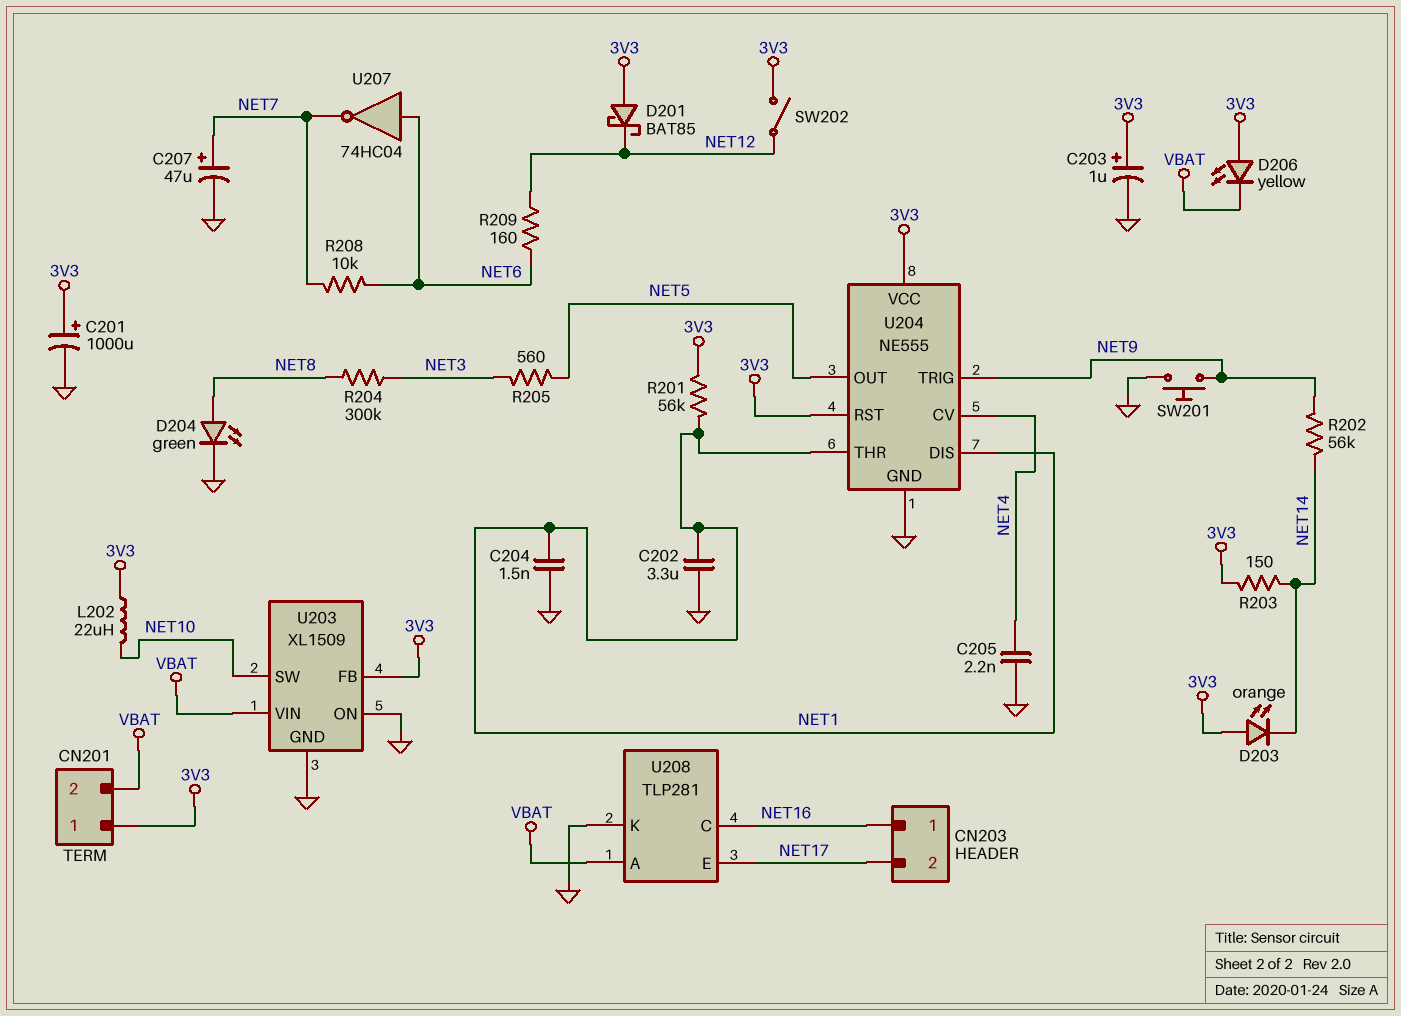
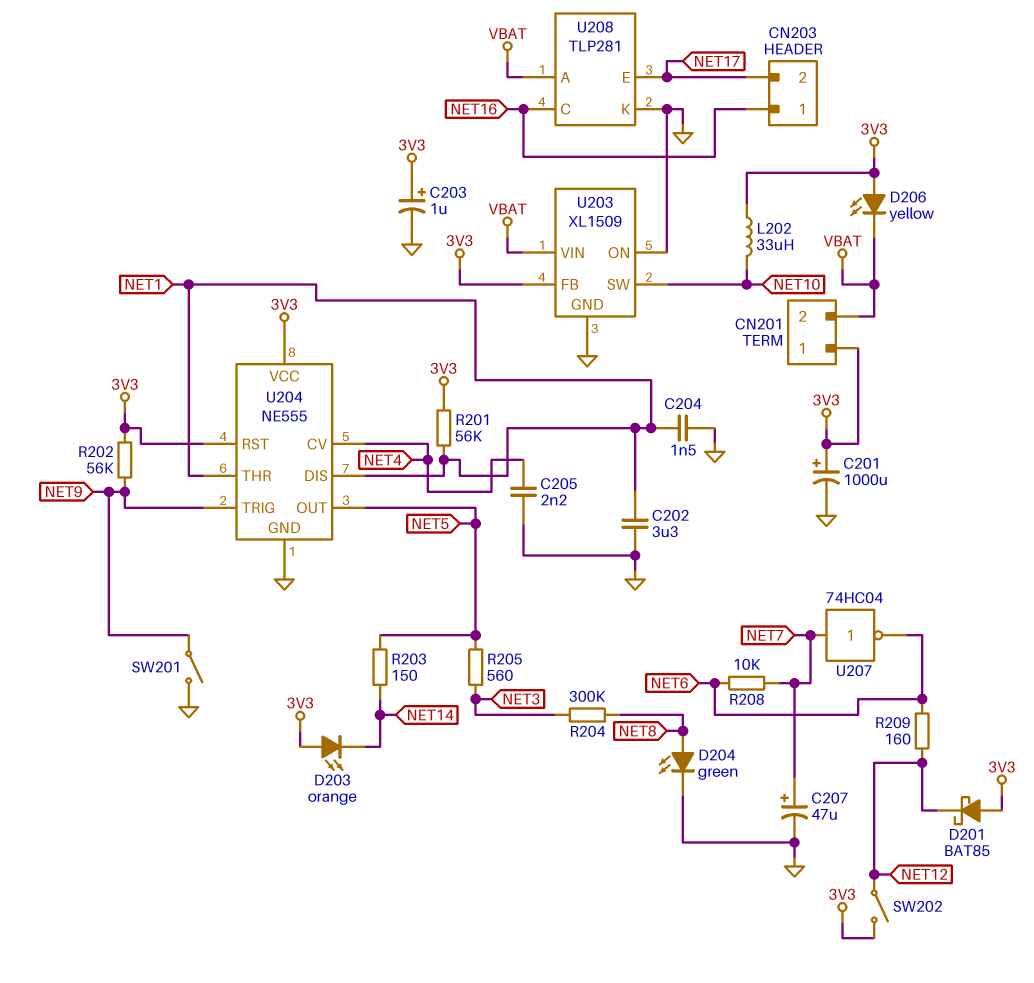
L202: 22uH (3V3, NET10) -> 33uH (3V3, NET10)
R202: 56k (NET9, NET14) -> 56k (3V3, NET9)
R203: 150 (3V3, NET14) -> 150 (NET5, NET14)
SW201: button (GND, NET9) -> switch (GND, NET9)
U207: NOT 74HC04 (in NET6, out NET7) -> NOT 74HC04 (in NET7, out NET6)

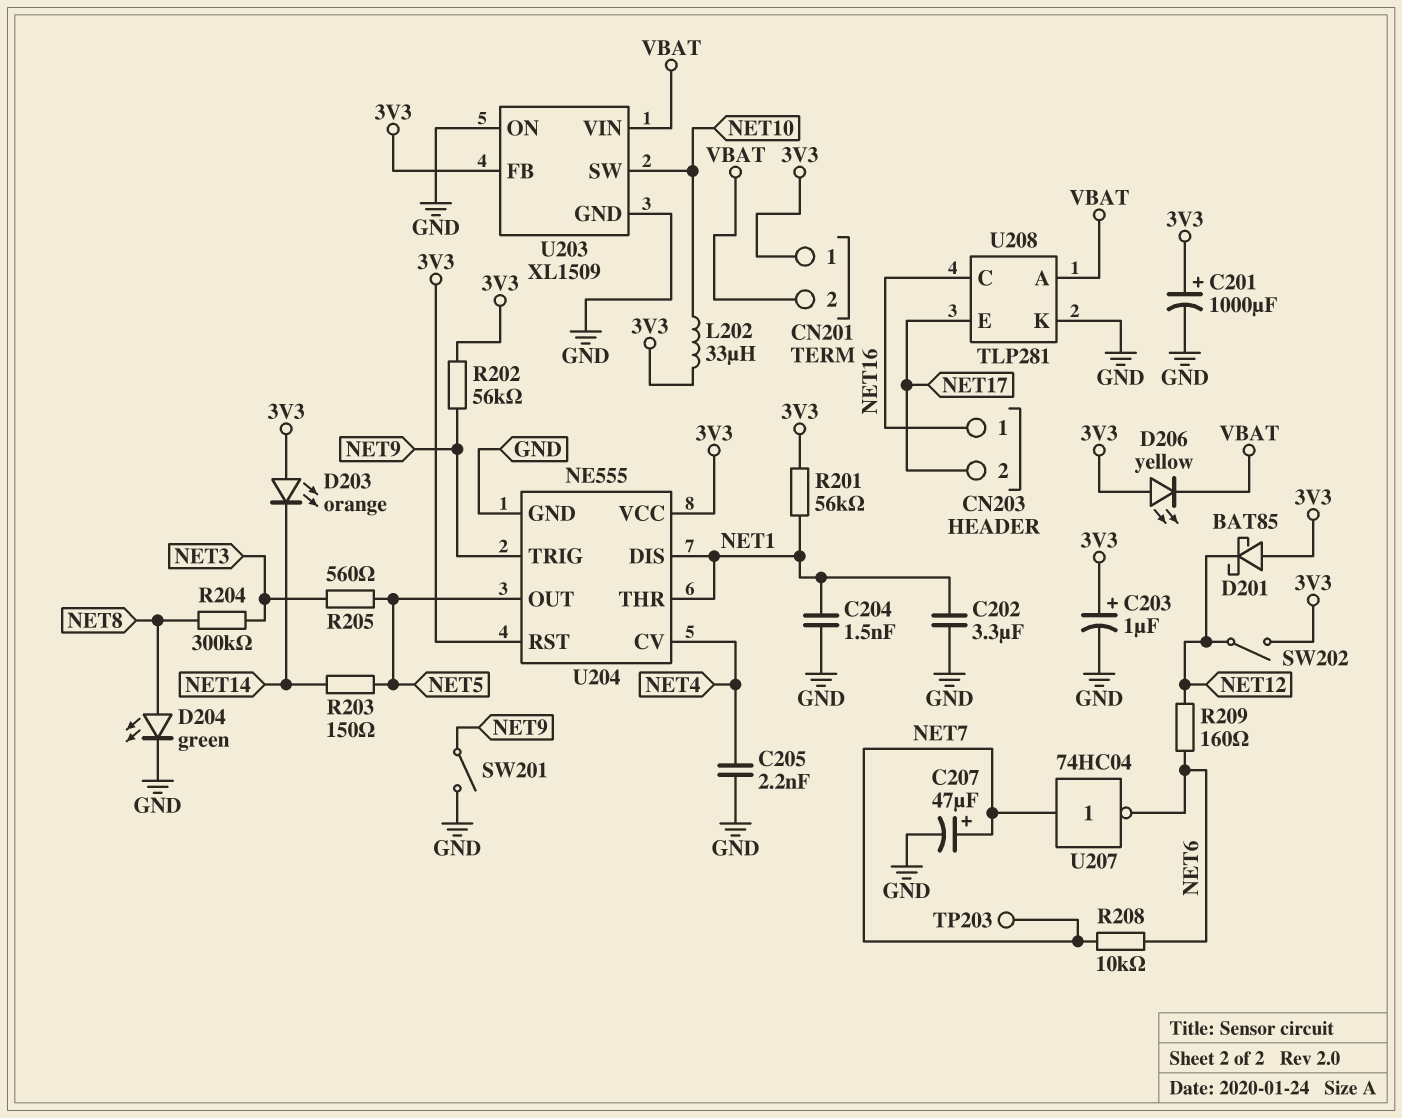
TP203: none -> test point (NET7)

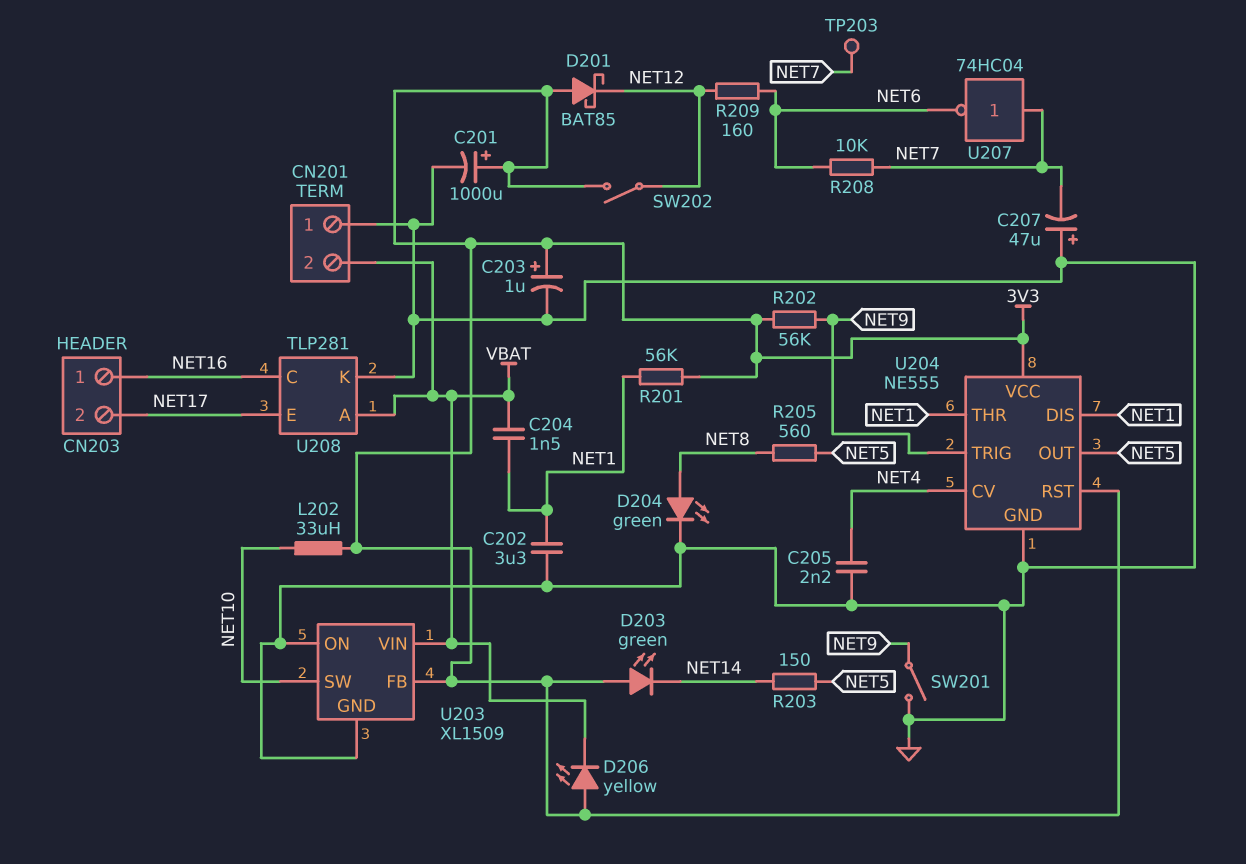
C204: 1.5nF (GND, NET1) -> 1.5nF (NET1, VBAT)
C207: 47uF (plus NET7, minus GND) -> 47uF (plus GND, minus NET7)
CN201 pin 1: 3V3 -> GND
D203: LED orange (A 3V3, K NET14) -> LED green (A 3V3, K NET14)
R204: 300k (NET3, NET8) -> none
R205: 560 (NET3, NET5) -> 560 (NET5, NET8)

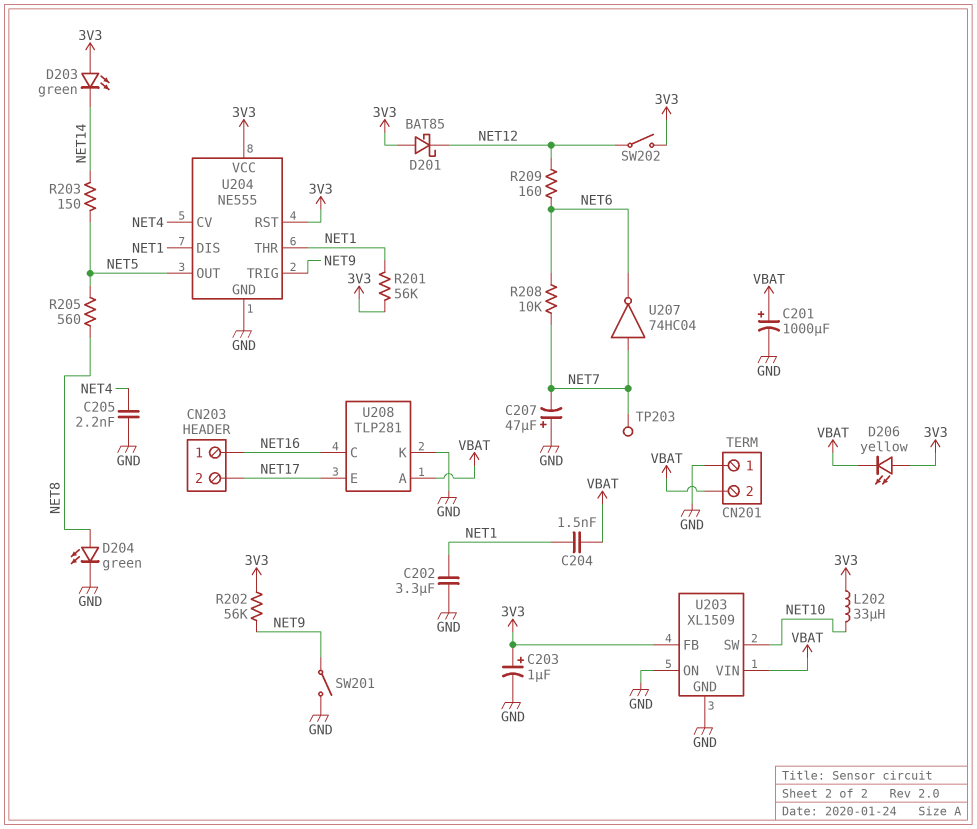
C201: 1000uF (plus 3V3, minus GND) -> 1000uF (plus VBAT, minus GND)

